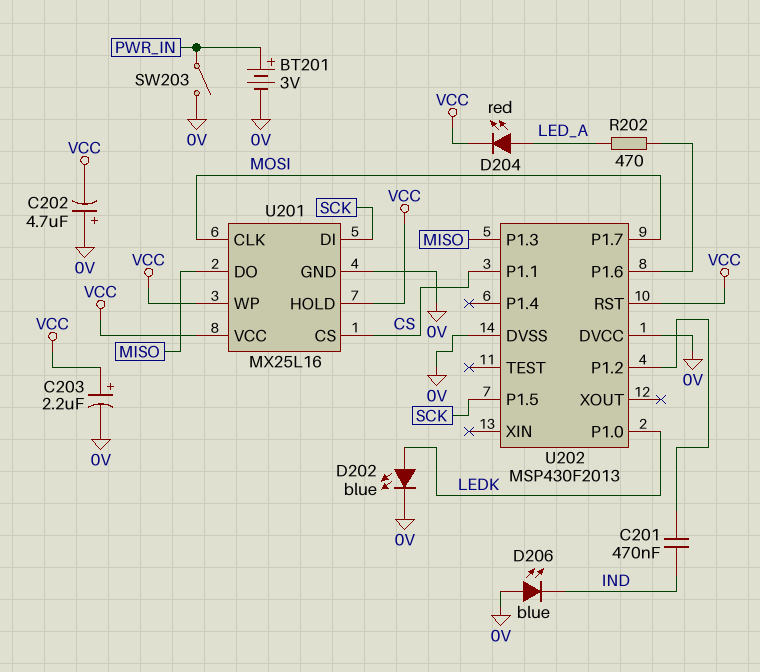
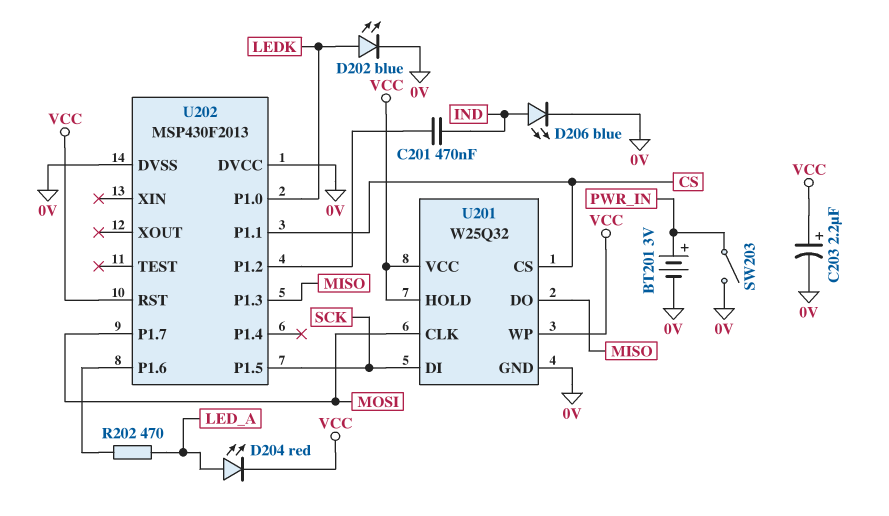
C202: 4.7uF (plus 0V, minus VCC) -> none
D206: LED blue (A 0V, K IND) -> LED blue (A IND, K 0V)
U201: MX25L16 -> W25Q32

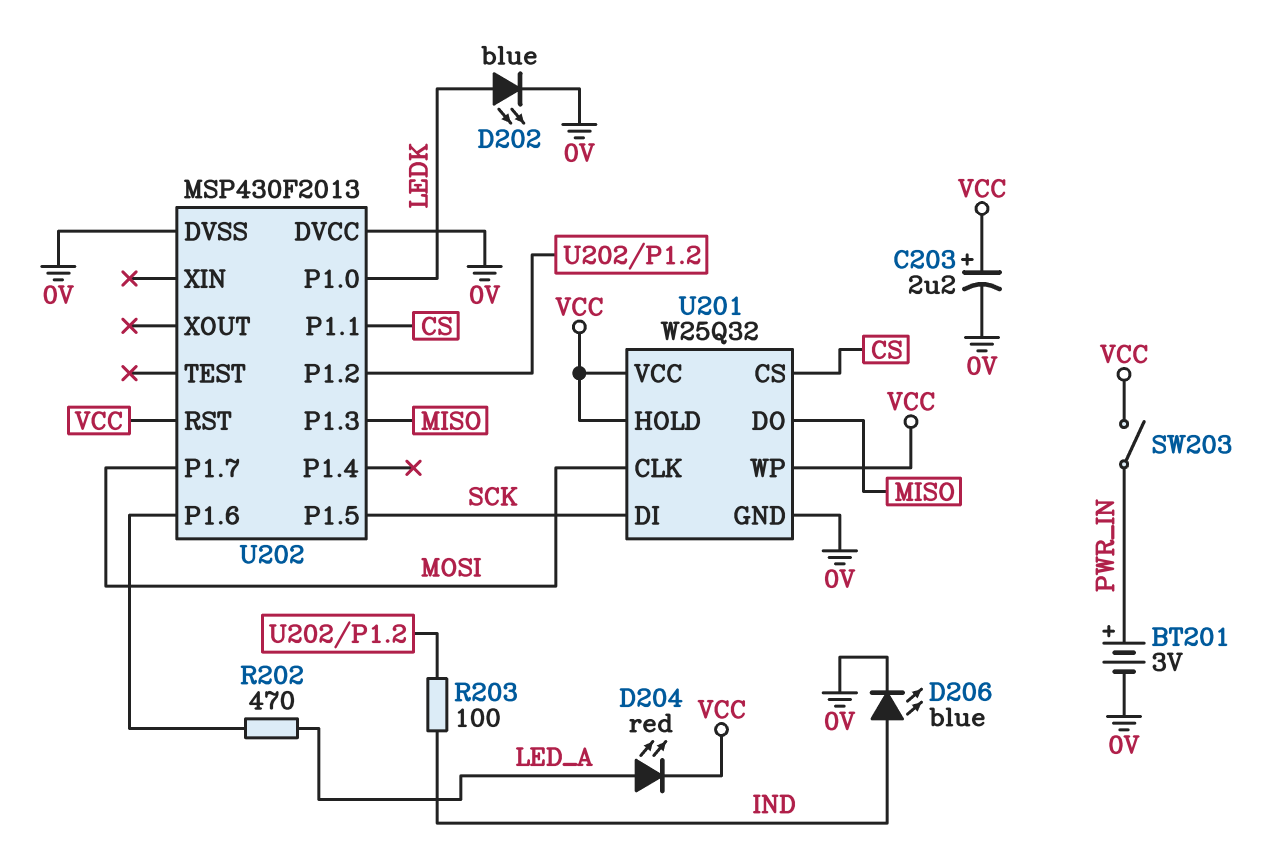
C201: 470nF (IND, U202/P1.2) -> none
R203: none -> 100 (IND, U202/P1.2)
SW203: switch (0V, PWR_IN) -> switch (PWR_IN, VCC)

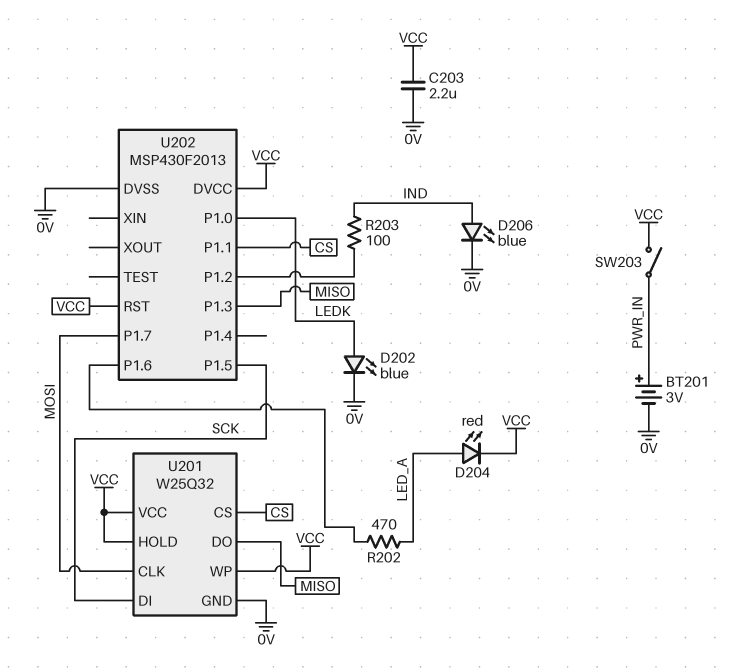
C203: 2.2uF (plus VCC, minus 0V) -> 2.2uF (0V, VCC)
U202 pin DVCC: 0V -> VCC

